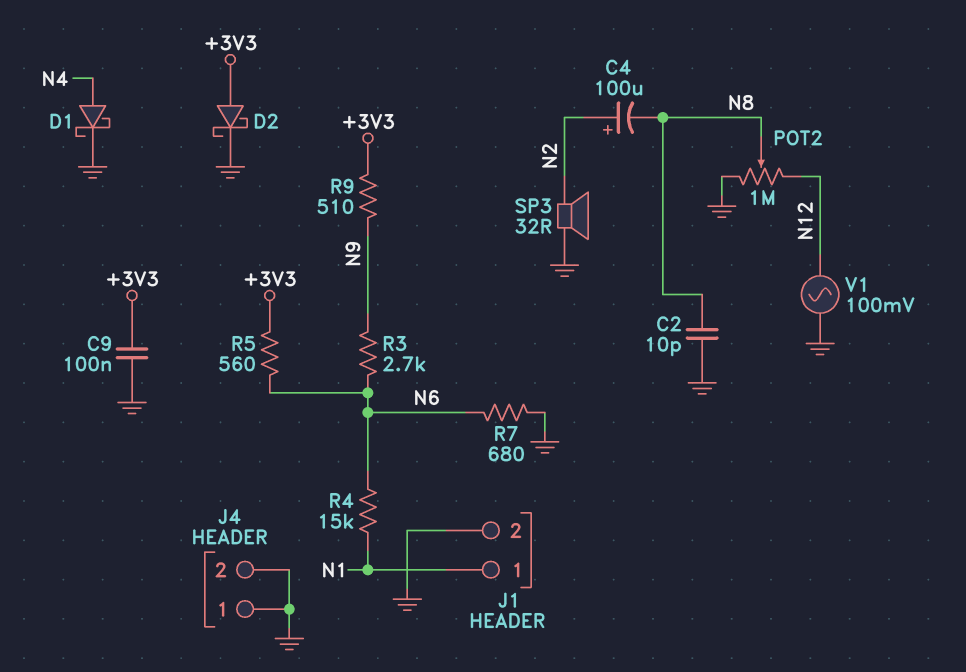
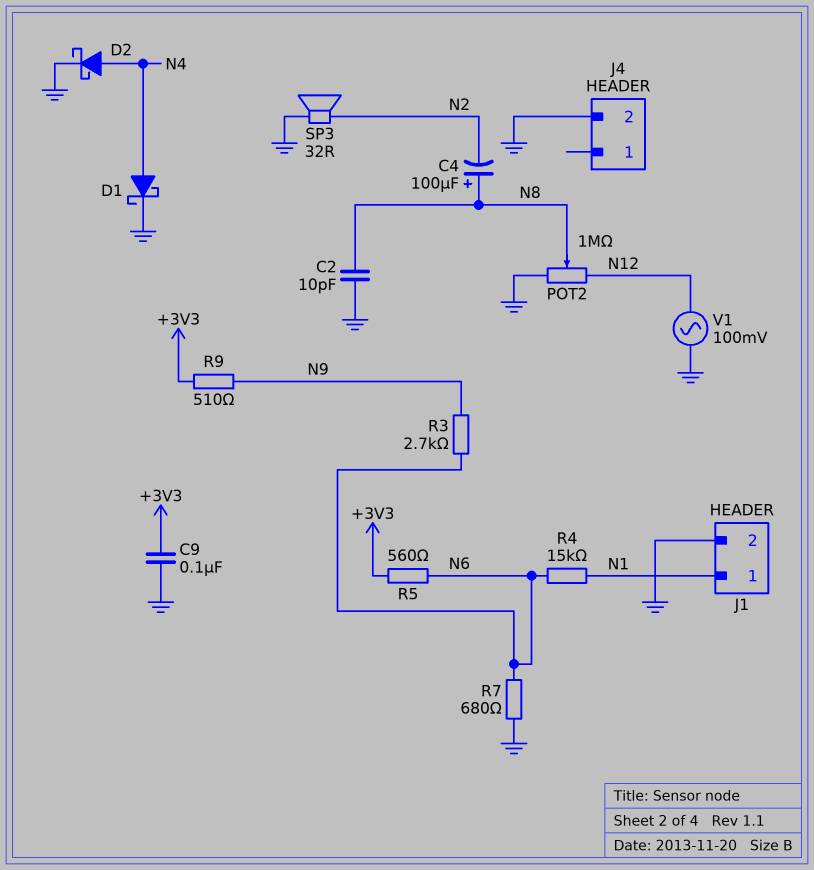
C4: 100uF (plus N2, minus N8) -> 100uF (plus N8, minus N2)
D2: schottky (A +3V3, K GND) -> schottky (A N4, K GND)
J4 pin 1: GND -> none

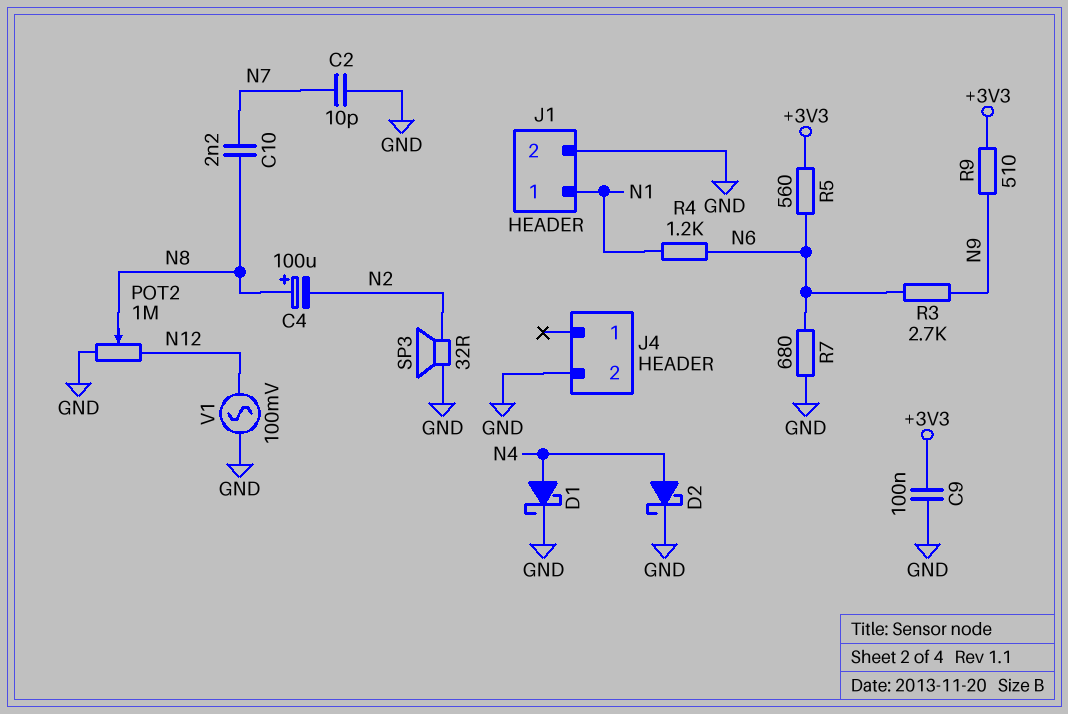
C2: 10pF (GND, N8) -> 10pF (GND, N7)
C10: none -> 2.2nF (N7, N8)
R4: 15k (N1, N6) -> 1.2k (N1, N6)

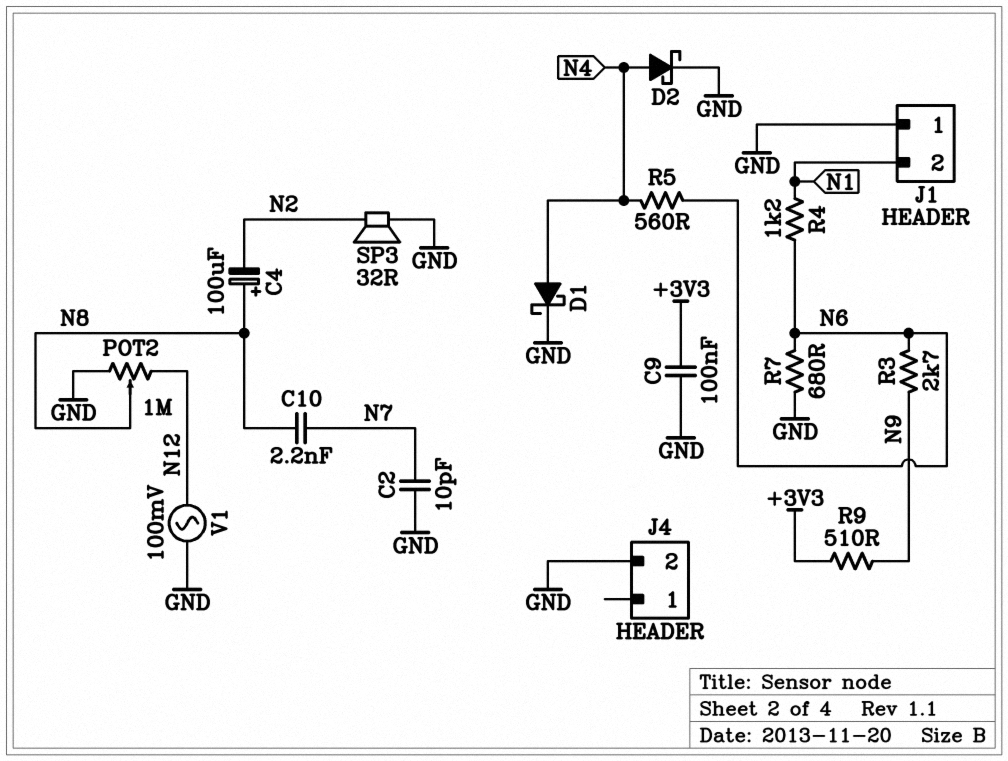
J1 pin 1: N1 -> GND
J1 pin 2: GND -> N1
R5: 560 (+3V3, N6) -> 560 (N4, N6)

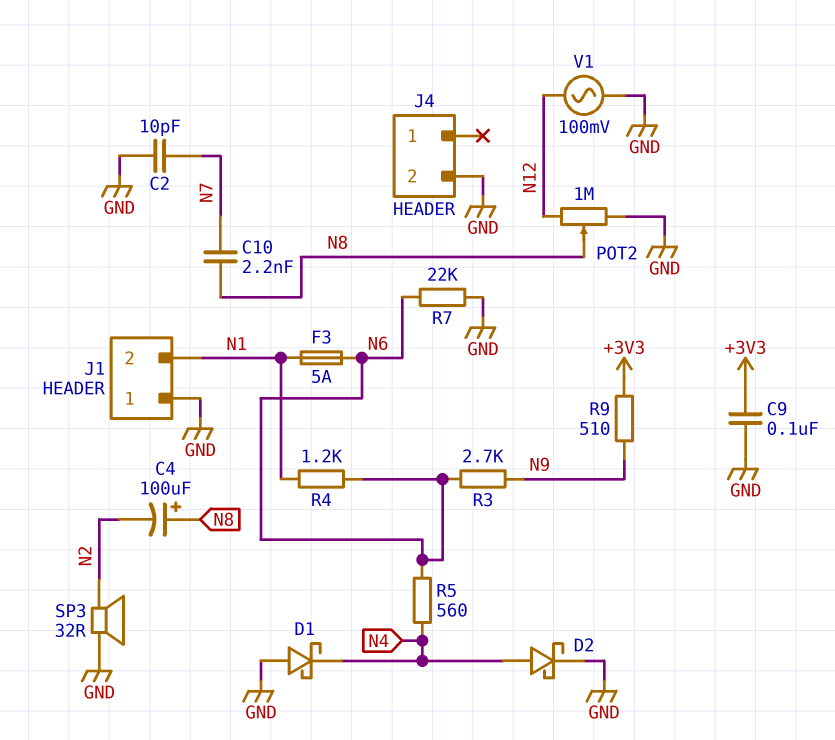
D1: schottky (A N4, K GND) -> schottky (A GND, K N4)
F3: none -> 5A (N1, N6)
R7: 680 (GND, N6) -> 22k (GND, N6)

